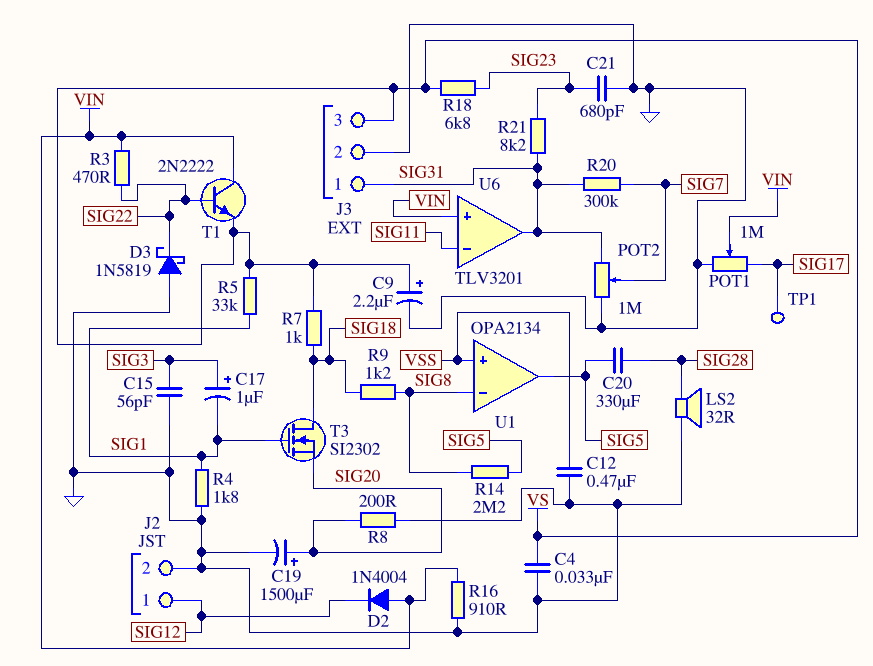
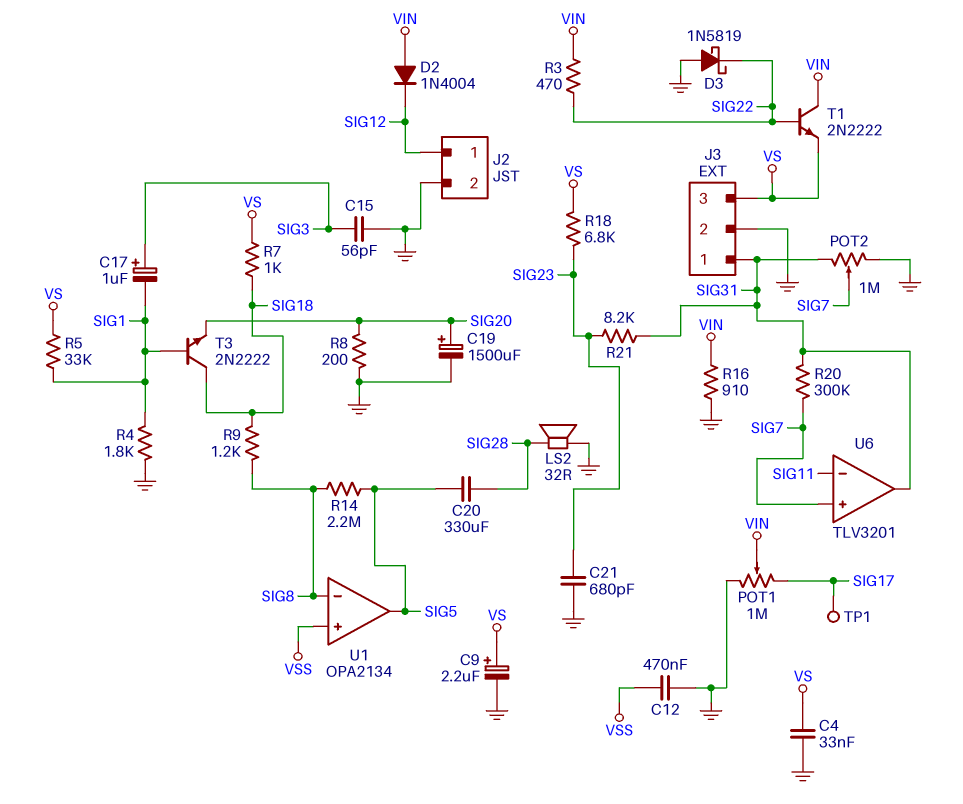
T3: NMOS SI2302 (G SIG1, D SIG18, S SIG20) -> NPN 2N2222 (B SIG1, C SIG18, E SIG20)
U6 pin in+: VIN -> SIG7

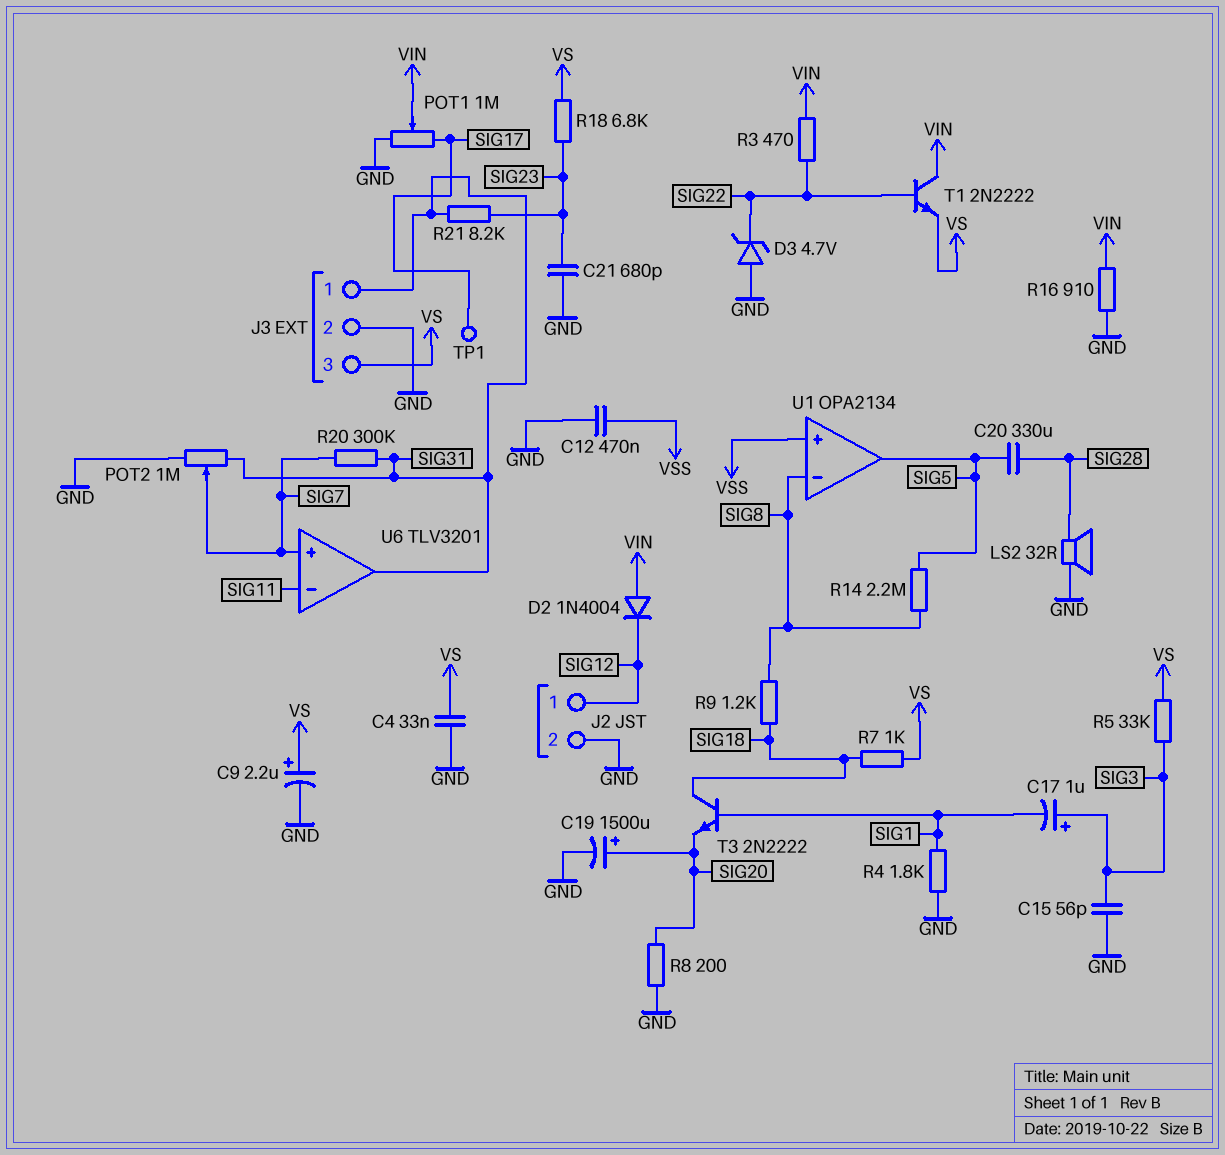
D3: schottky 1N5819 (A GND, K SIG22) -> zener 4.7V (A GND, K SIG22)
R5: 33k (SIG1, VS) -> 33k (SIG3, VS)

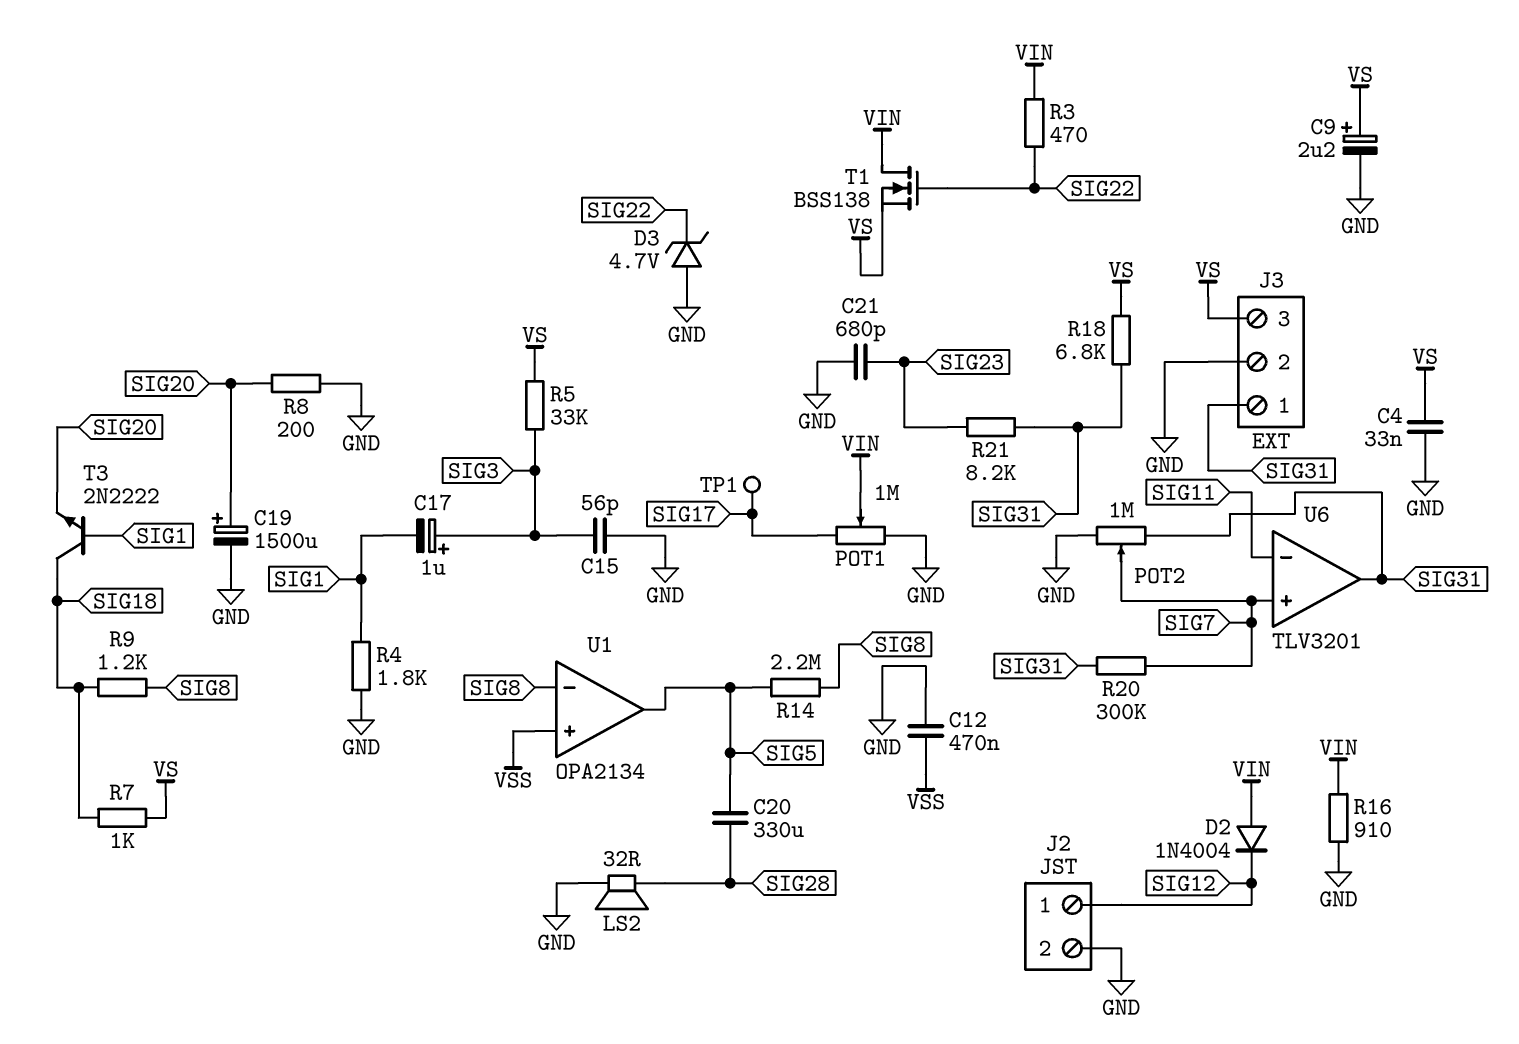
R18: 6.8k (SIG23, VS) -> 6.8k (SIG31, VS)
T1: NPN 2N2222 (B SIG22, C VIN, E VS) -> NMOS BSS138 (G SIG22, D VIN, S VS)

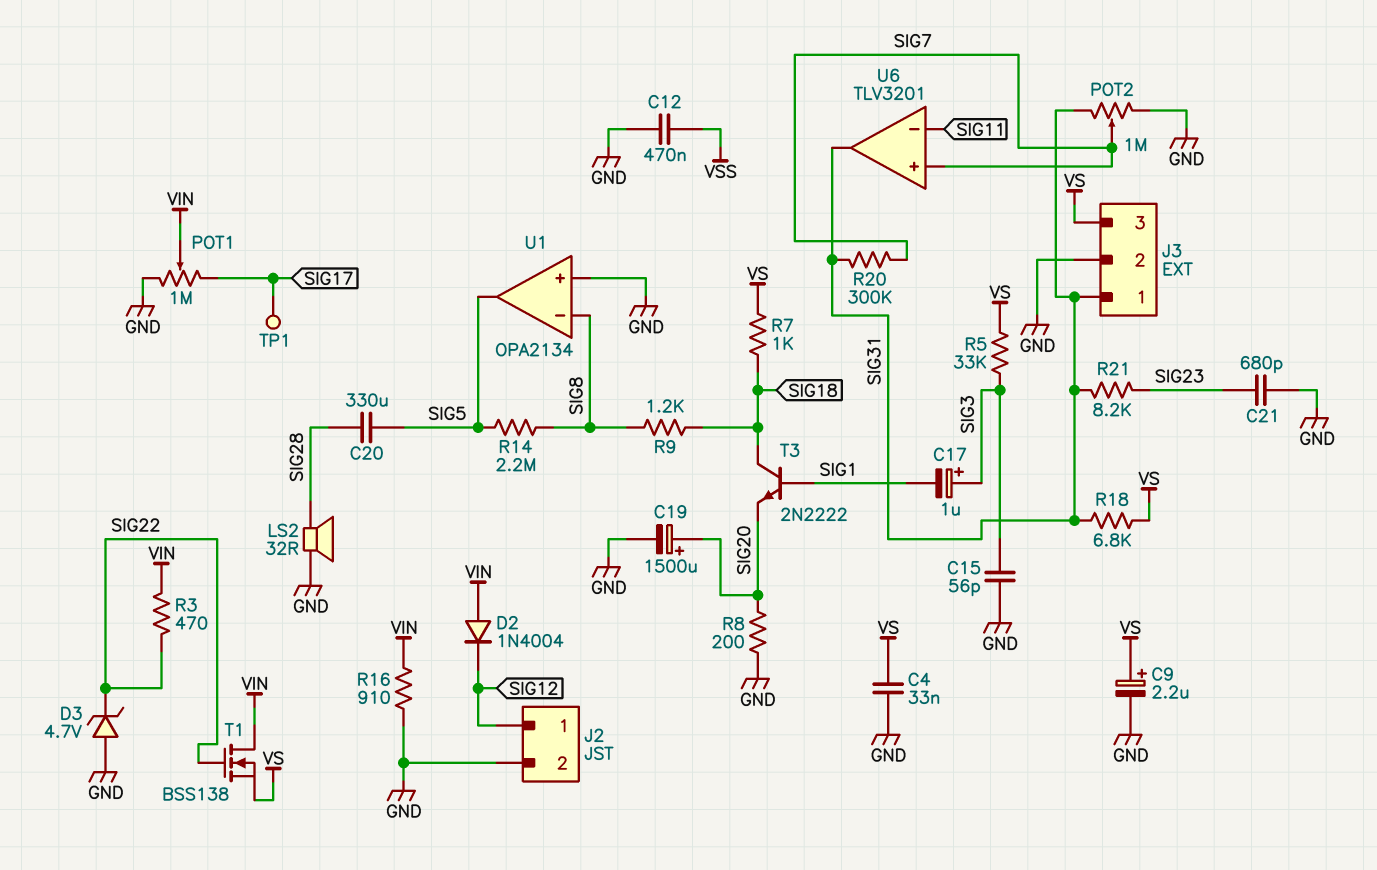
R4: 1.8k (GND, SIG1) -> none
U1 pin in+: VSS -> GND

